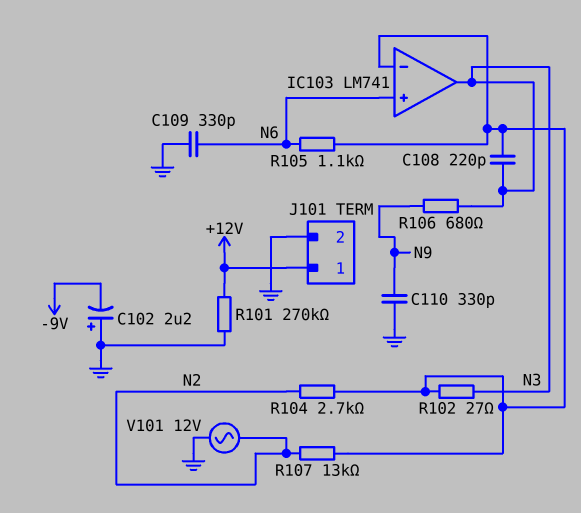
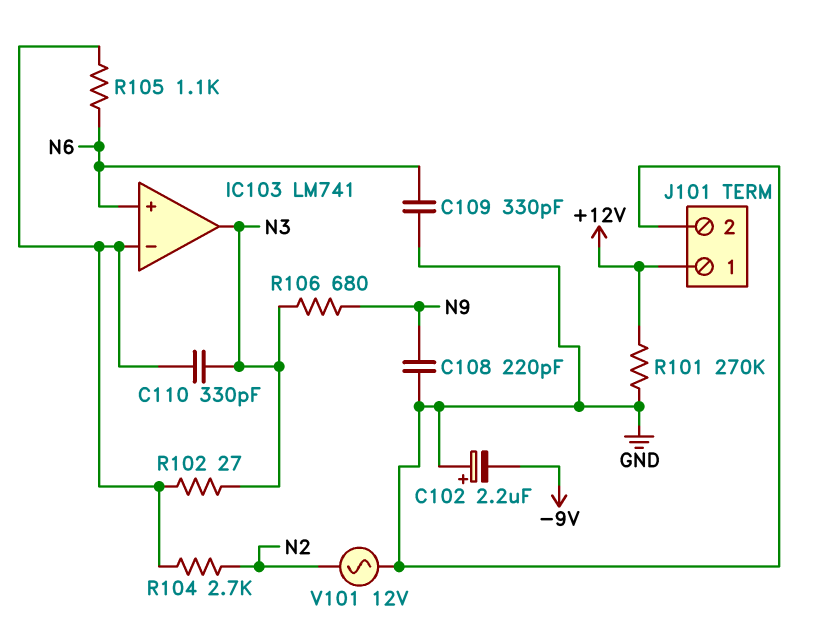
C108: 220pF (IC103/in-, N3) -> 220pF (GND, N9)
C110: 330pF (GND, N9) -> 330pF (IC103/in-, N3)
R107: 13k (IC103/in-, N2) -> none

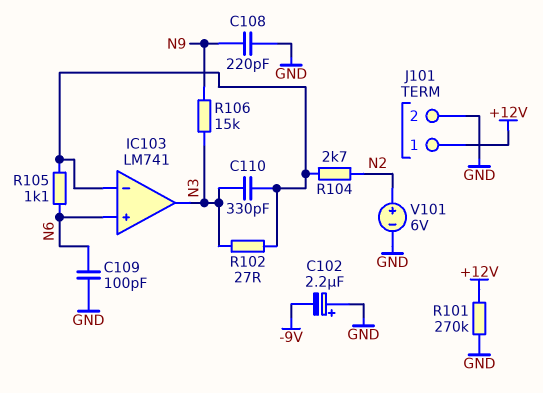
C109: 330pF (GND, N6) -> 100pF (GND, N6)
R106: 680 (N3, N9) -> 15k (N3, N9)
V101: AC 12V (GND, N2) -> 6V (plus N2, minus GND)

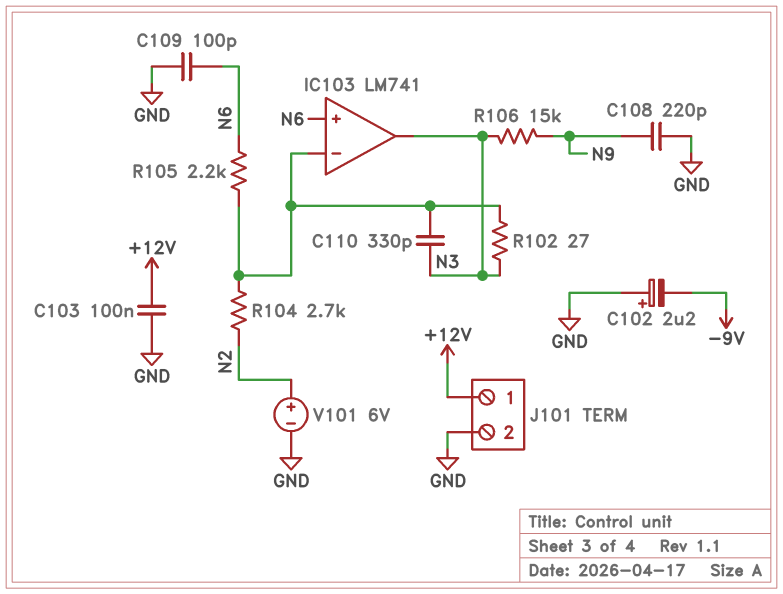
C103: none -> 100nF (+12V, GND)
R101: 270k (+12V, GND) -> none
R105: 1.1k (IC103/in-, N6) -> 2.2k (IC103/in-, N6)

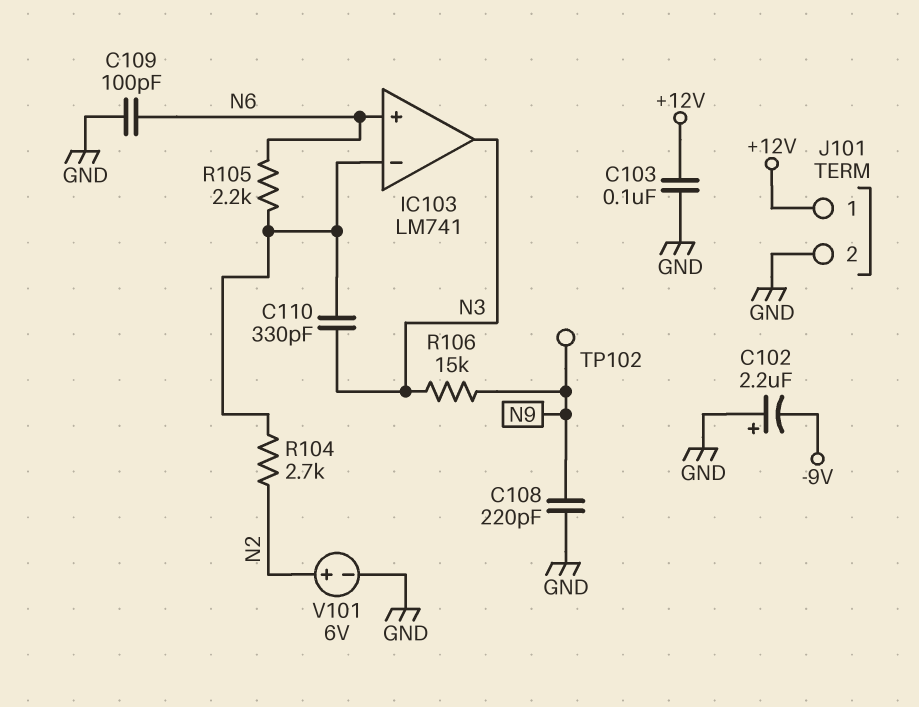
R102: 27 (IC103/in-, N3) -> none
TP102: none -> test point (N9)

